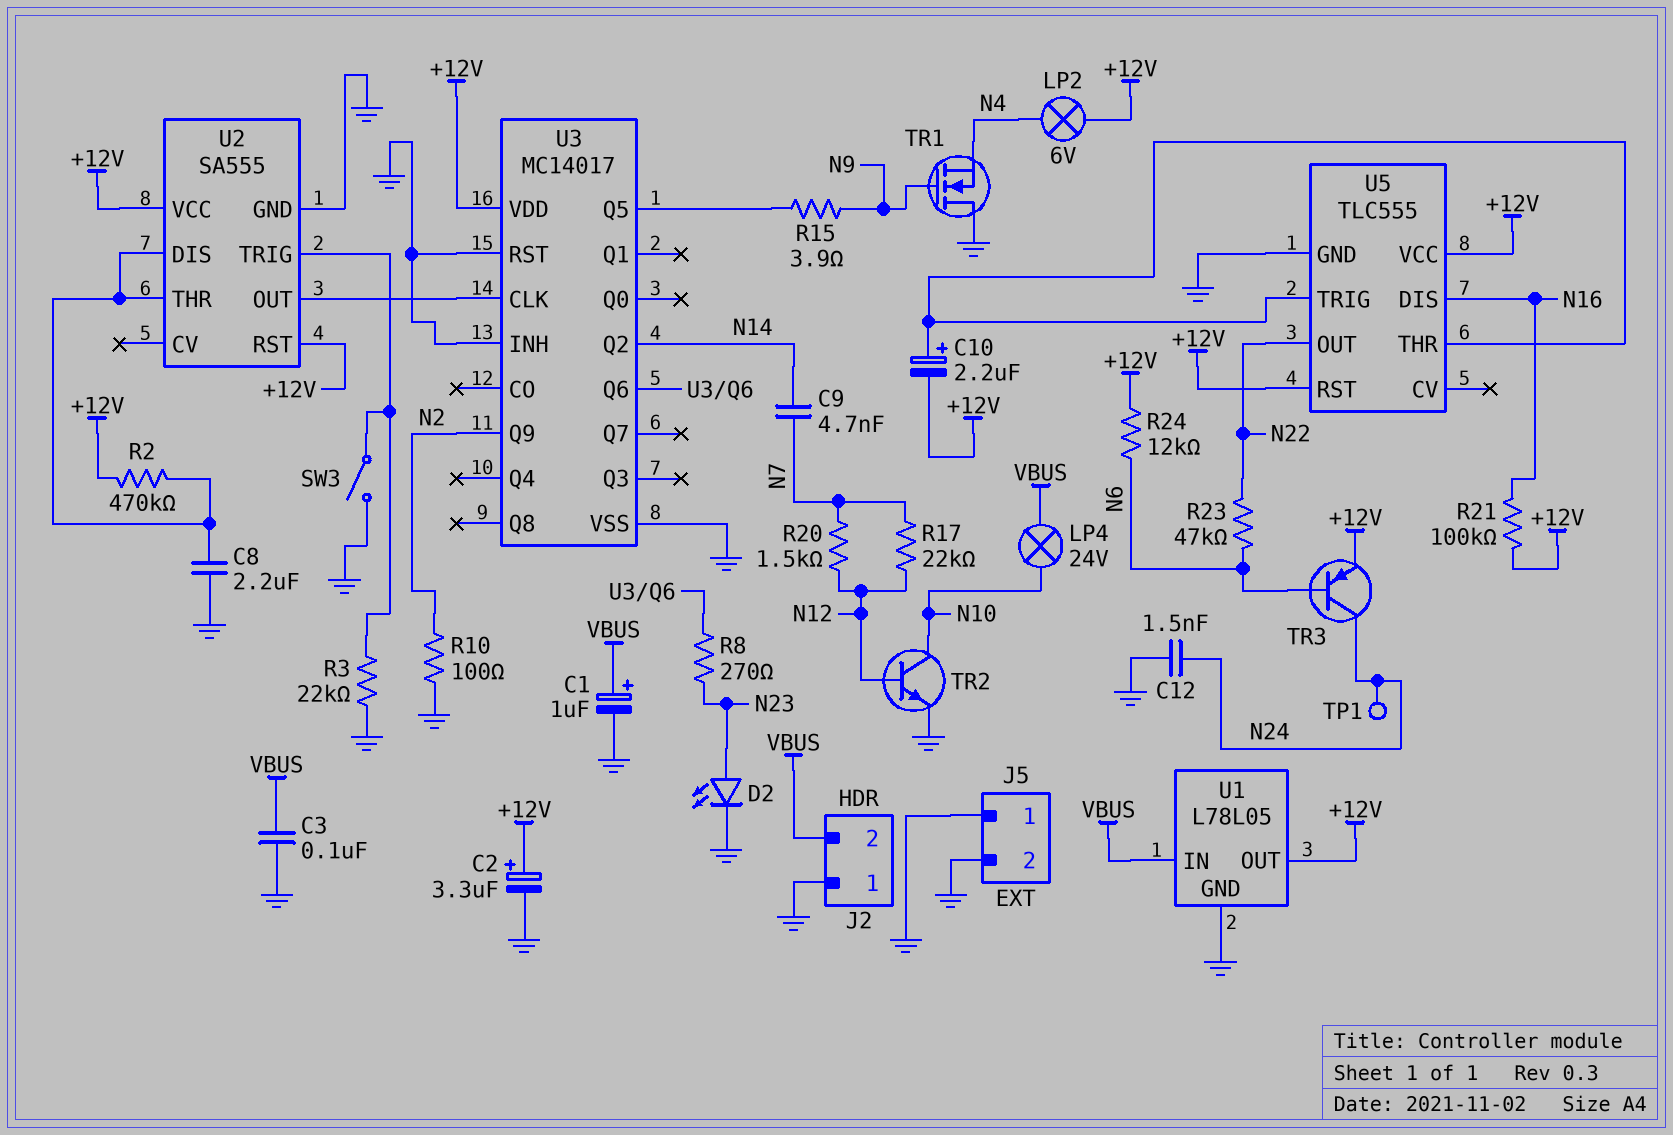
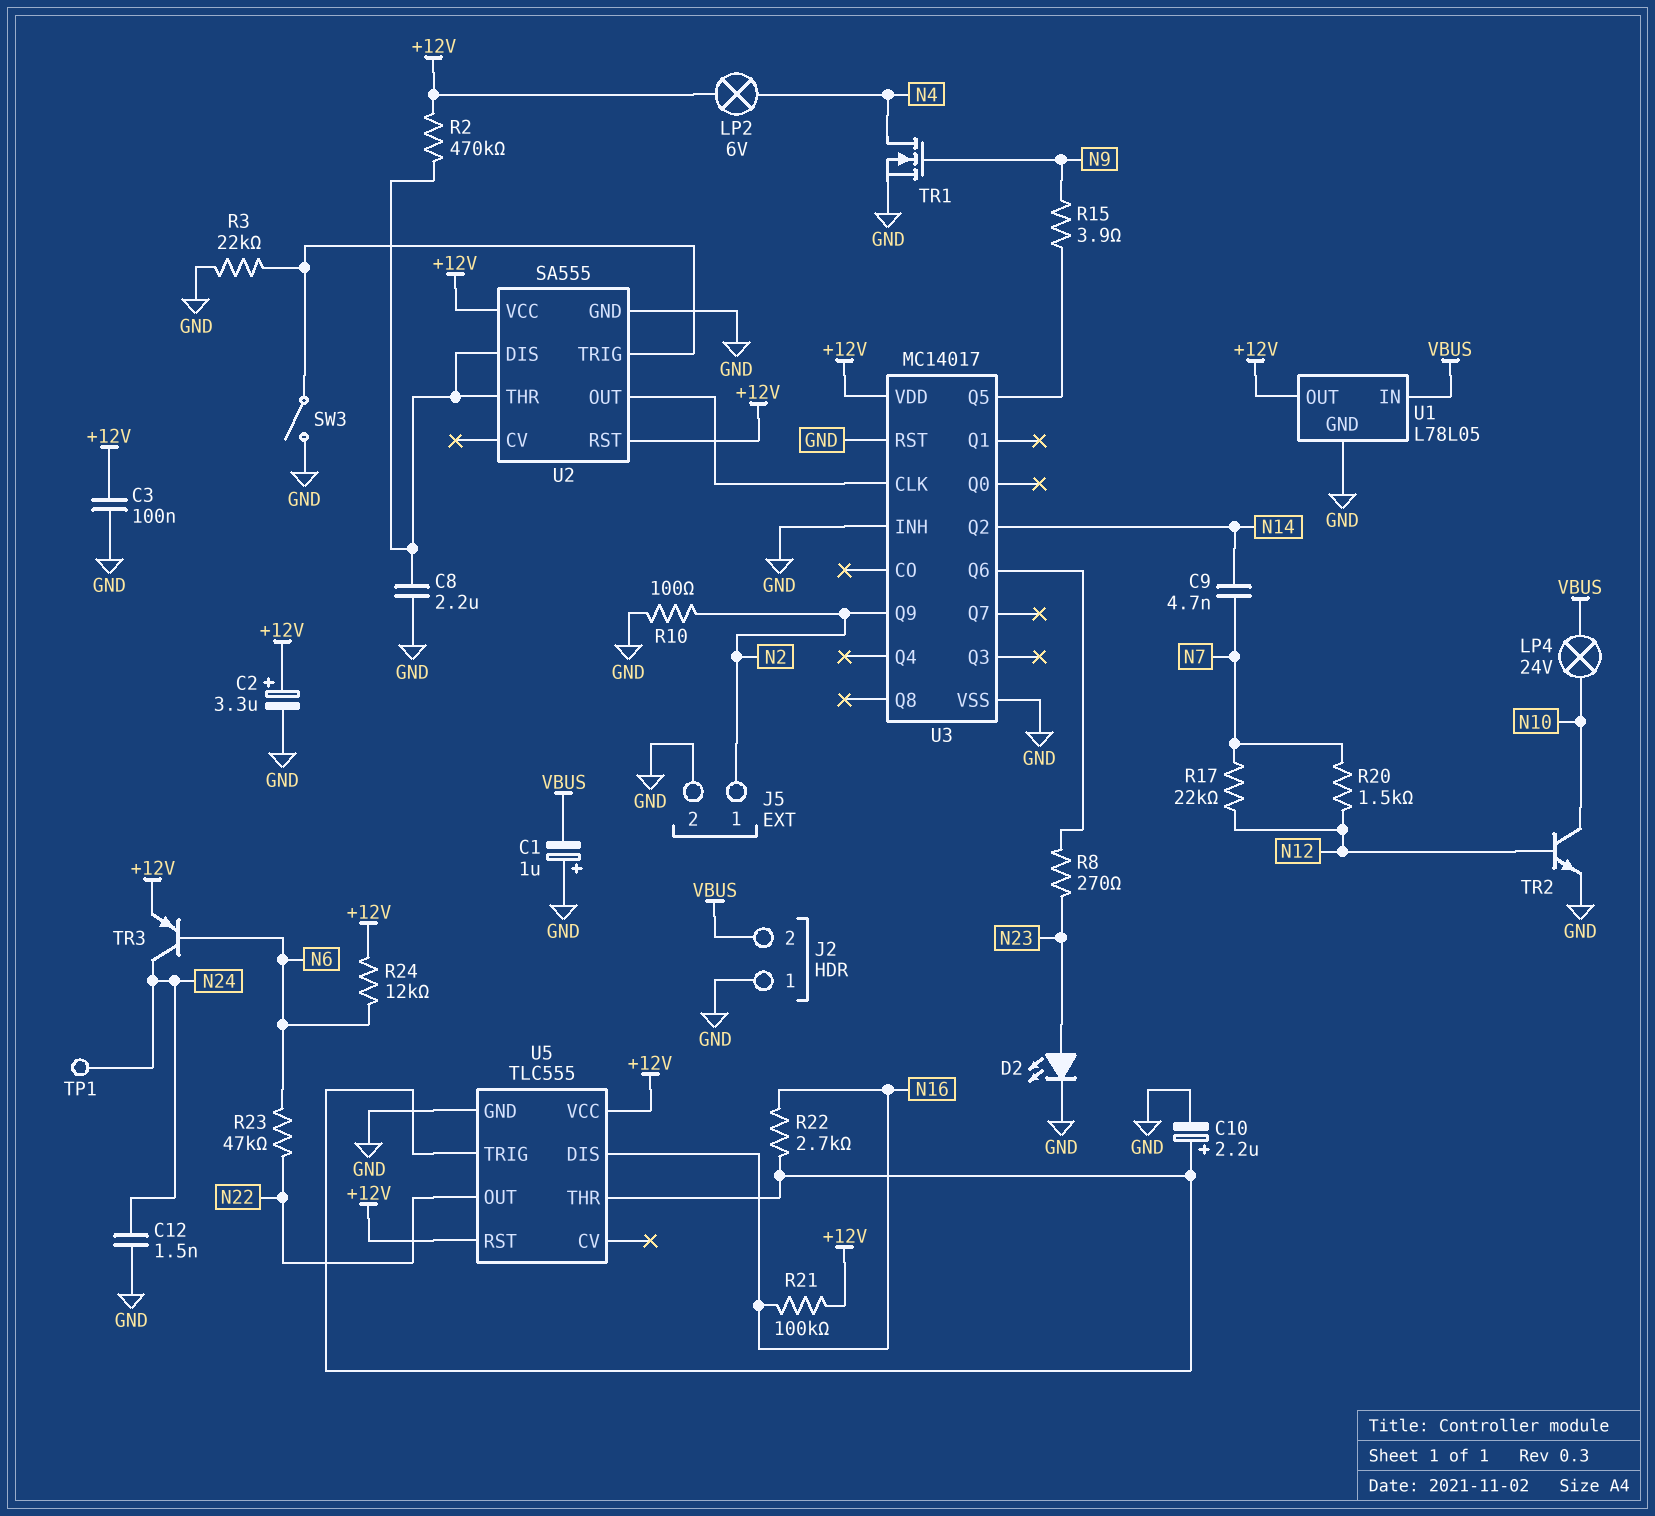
C1: 1uF (plus VBUS, minus GND) -> 1uF (plus GND, minus VBUS)
C3: 100nF (GND, VBUS) -> 100nF (+12V, GND)
C10: 2.2uF (plus U5/THR, minus +12V) -> 2.2uF (plus U5/THR, minus GND)
J5 pin 1: GND -> N2
R22: none -> 2.7k (N16, U5/THR)
TR1: NMOS (G N9, D GND, S N4) -> NMOS (G N9, D N4, S GND)

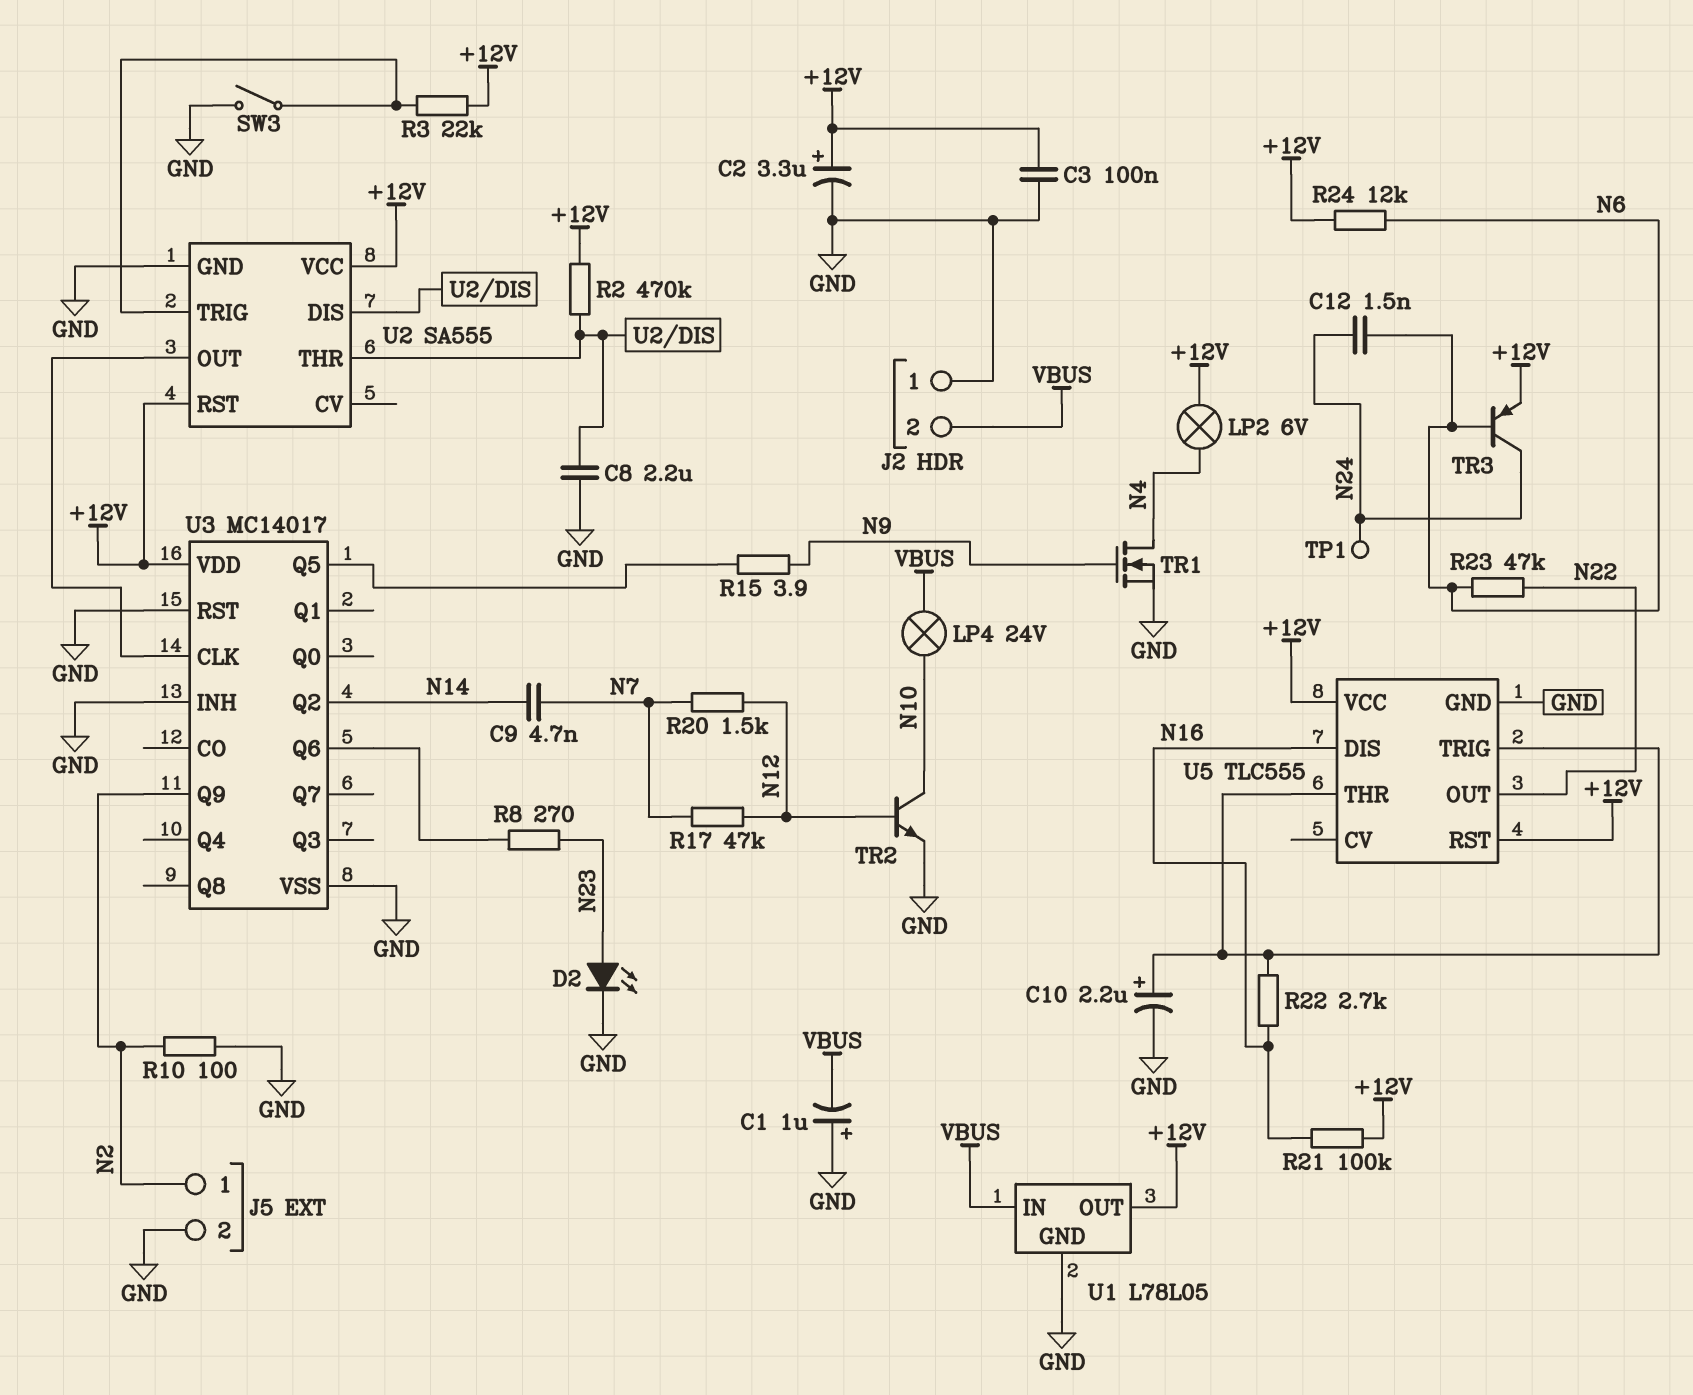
C12: 1.5nF (GND, N24) -> 1.5nF (N6, N24)
R3: 22k (GND, U2/TRIG) -> 22k (+12V, U2/TRIG)
R17: 22k (N7, N12) -> 47k (N7, N12)

